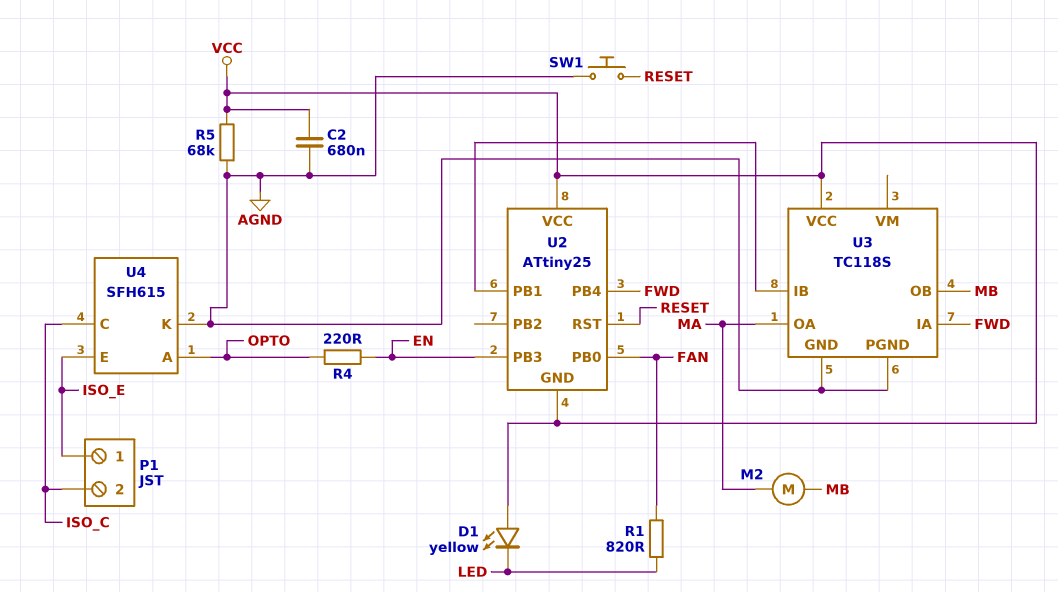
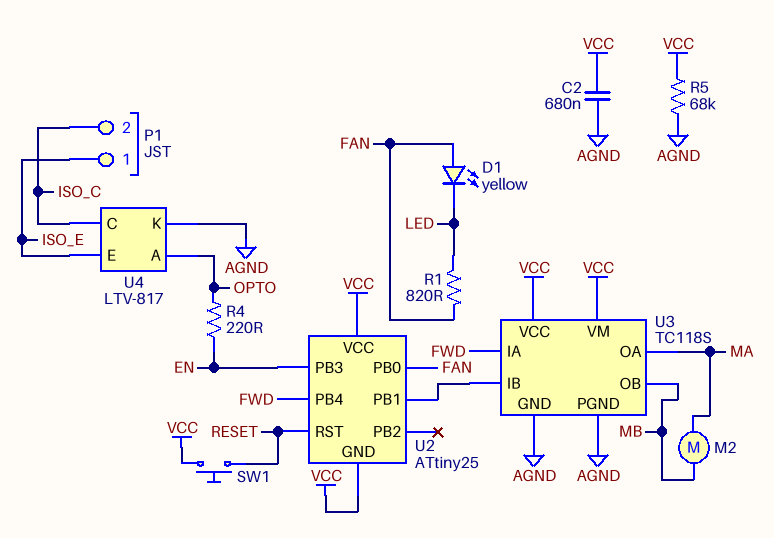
D1: LED yellow (A VCC, K LED) -> LED yellow (A FAN, K LED)
SW1: button (AGND, RESET) -> button (RESET, VCC)
U3 pin VM: none -> VCC
U4: SFH615 -> LTV-817

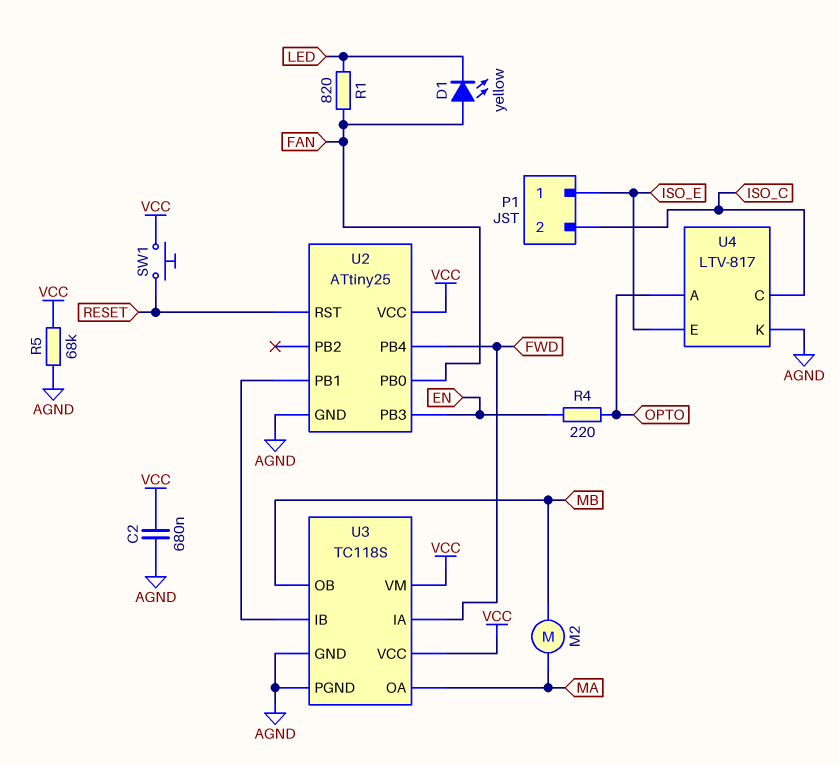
U2 pin GND: VCC -> AGND

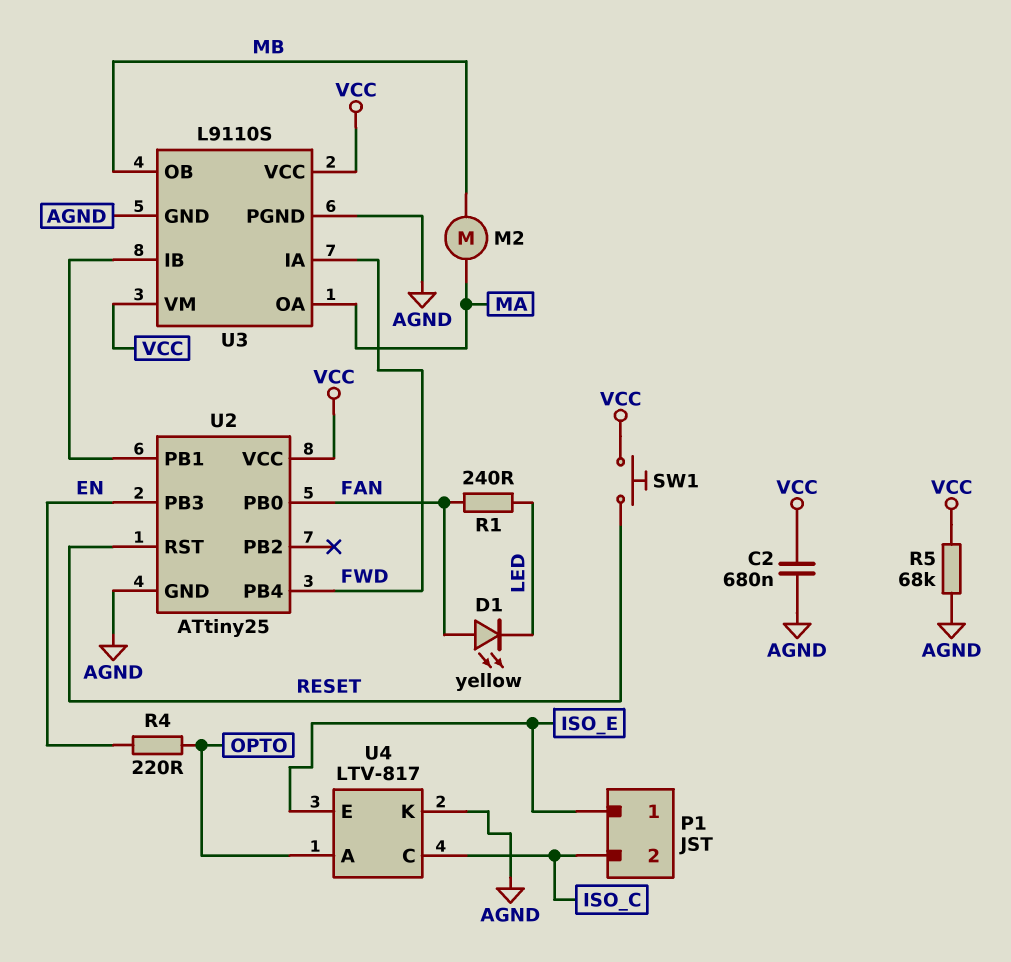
R1: 820 (FAN, LED) -> 240 (FAN, LED)
U3: TC118S -> L9110S

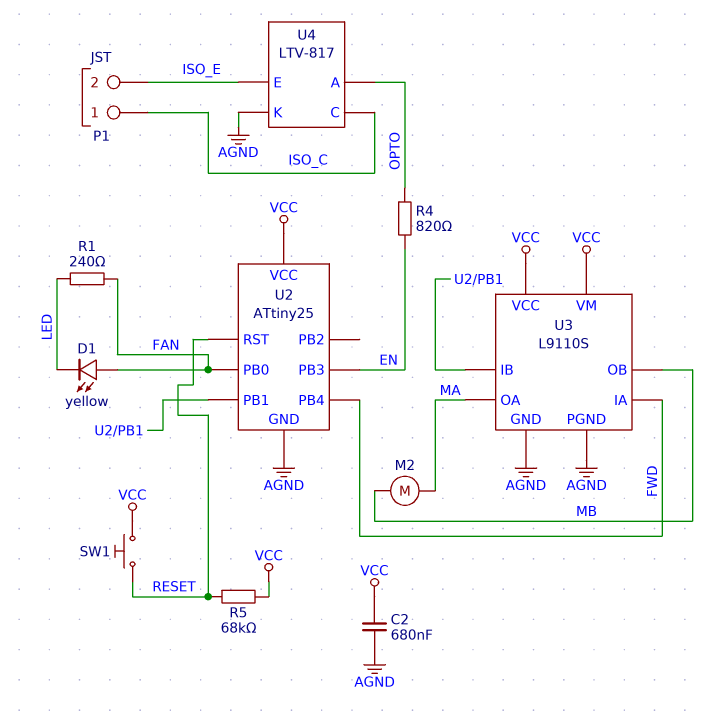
P1 pin 1: ISO_E -> ISO_C
P1 pin 2: ISO_C -> ISO_E
R4: 220 (EN, OPTO) -> 820 (EN, OPTO)
R5: 68k (AGND, VCC) -> 68k (RESET, VCC)

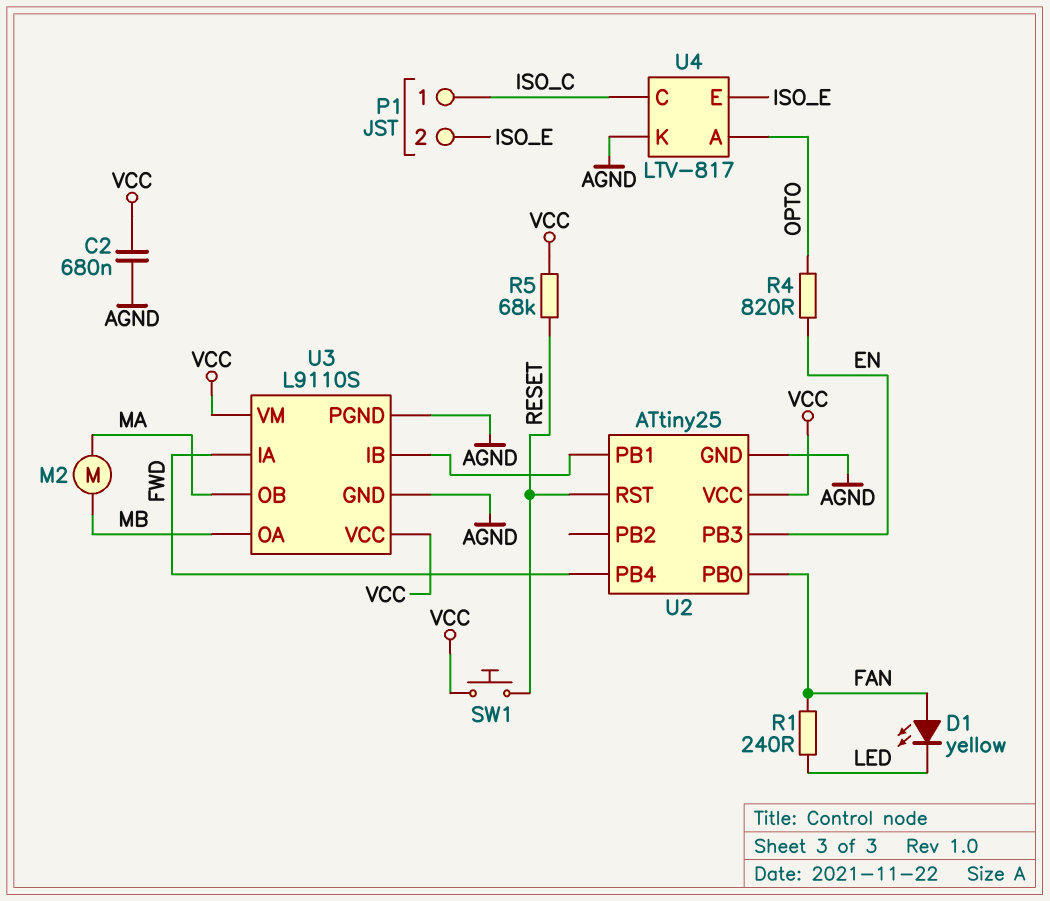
U3 pin OA: MA -> MB
U3 pin OB: MB -> MA

